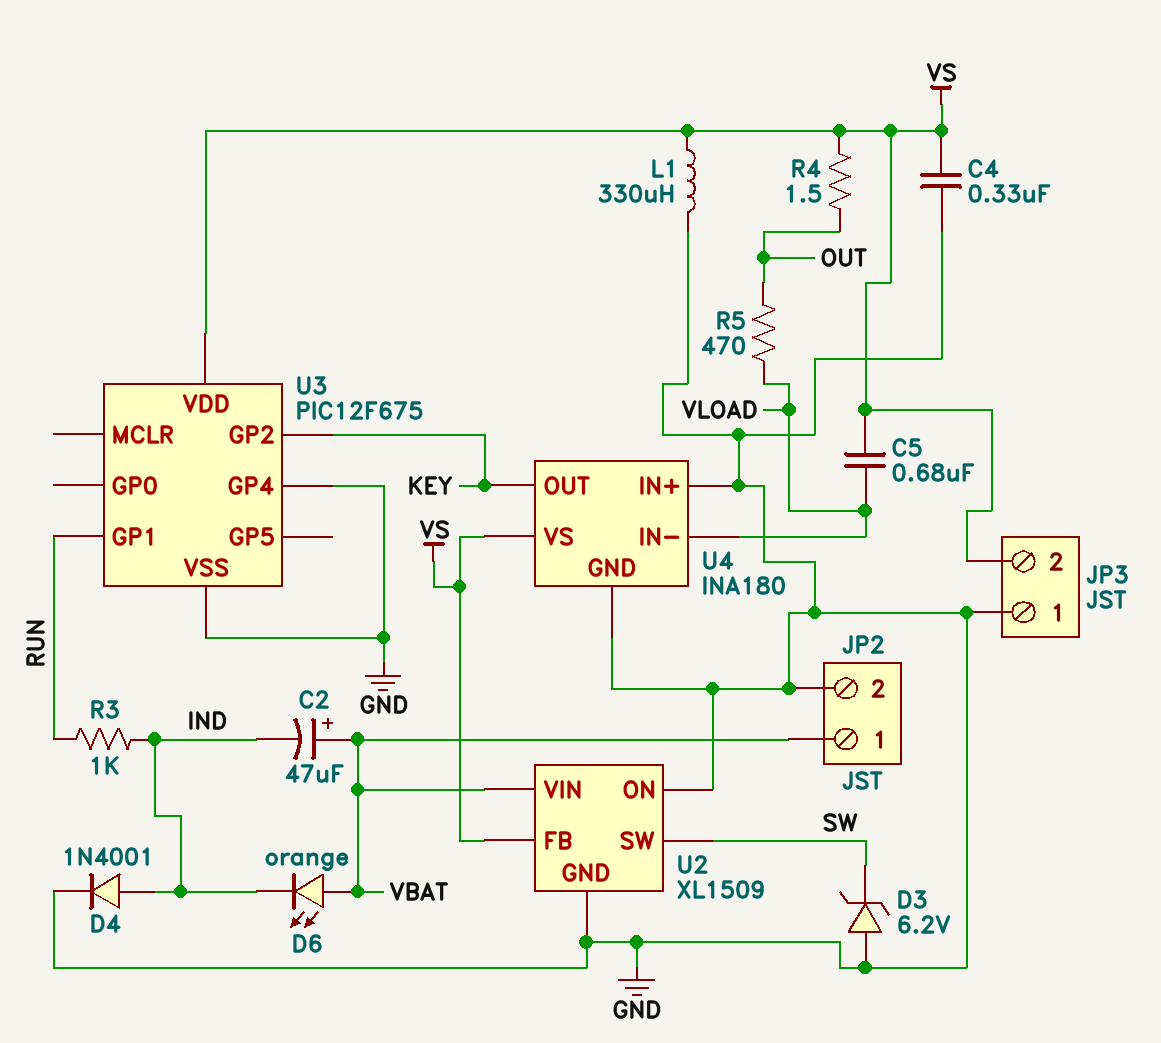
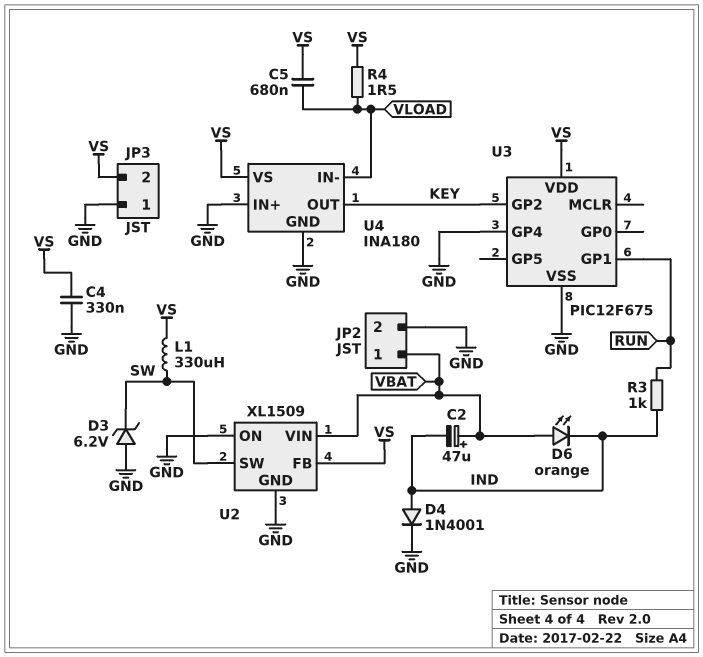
L1: 330uH (GND, VS) -> 330uH (SW, VS)
R4: 1.5 (OUT, VS) -> 1.5 (VLOAD, VS)
R5: 470 (OUT, VLOAD) -> none

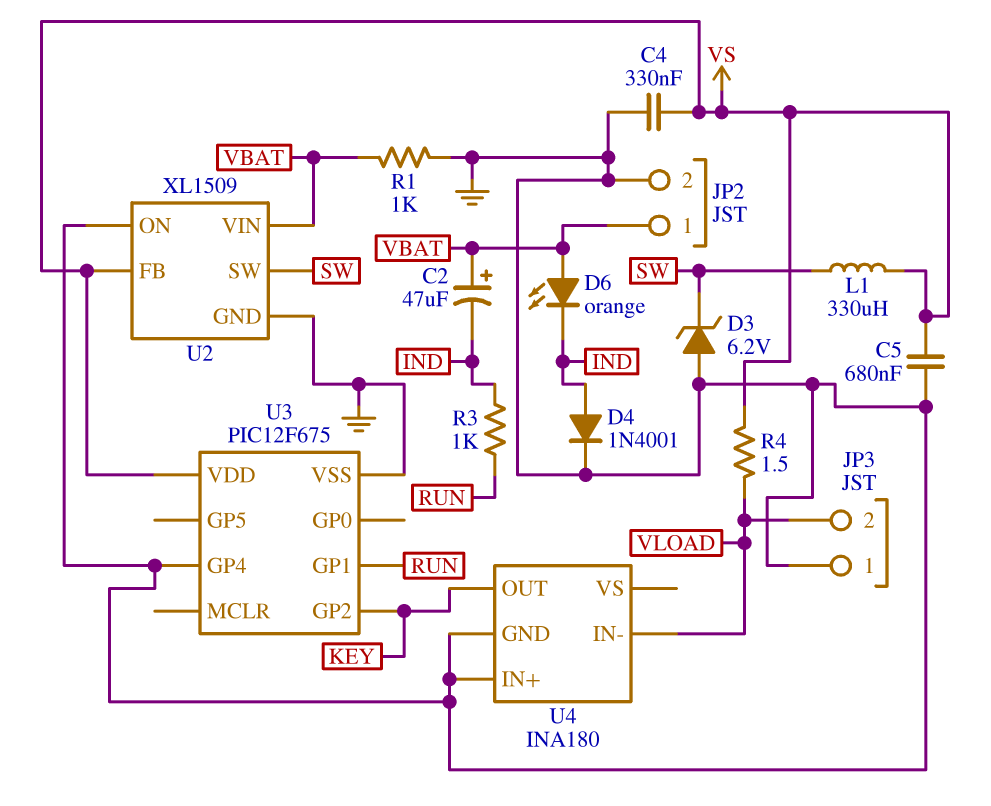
C5: 680nF (VLOAD, VS) -> 680nF (GND, VS)
JP3 pin 2: VS -> VLOAD
R1: none -> 1k (GND, VBAT)
U4 pin VS: VS -> none

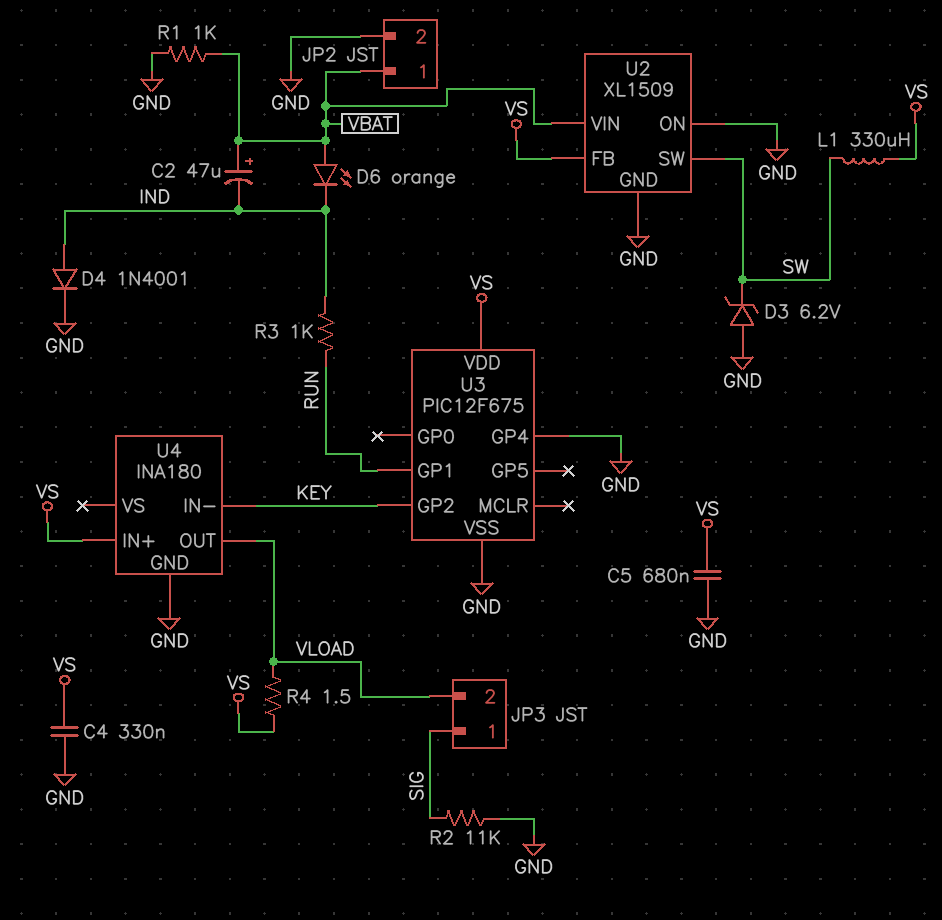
JP3 pin 1: GND -> SIG
R2: none -> 11k (GND, SIG)
U4 pin IN+: GND -> VS
U4 pin IN-: VLOAD -> KEY
U4 pin OUT: KEY -> VLOAD

